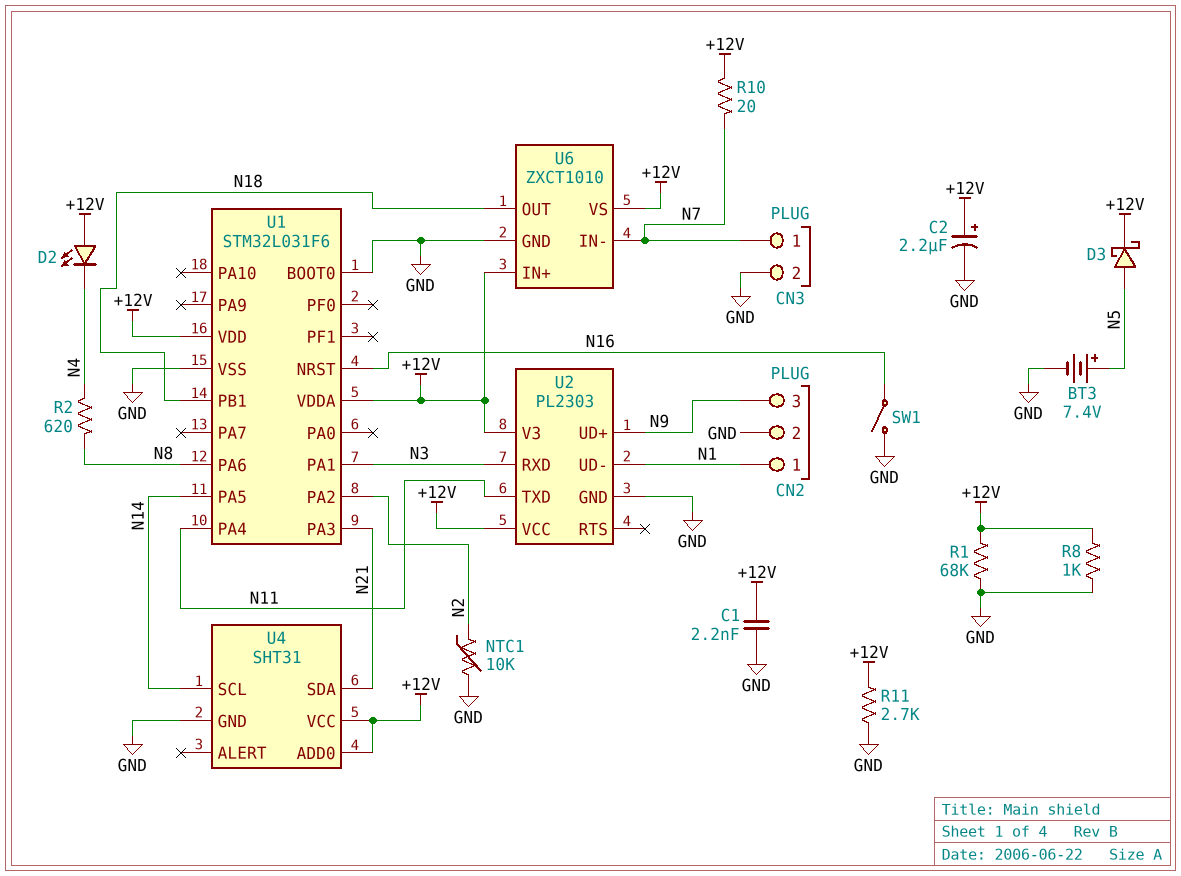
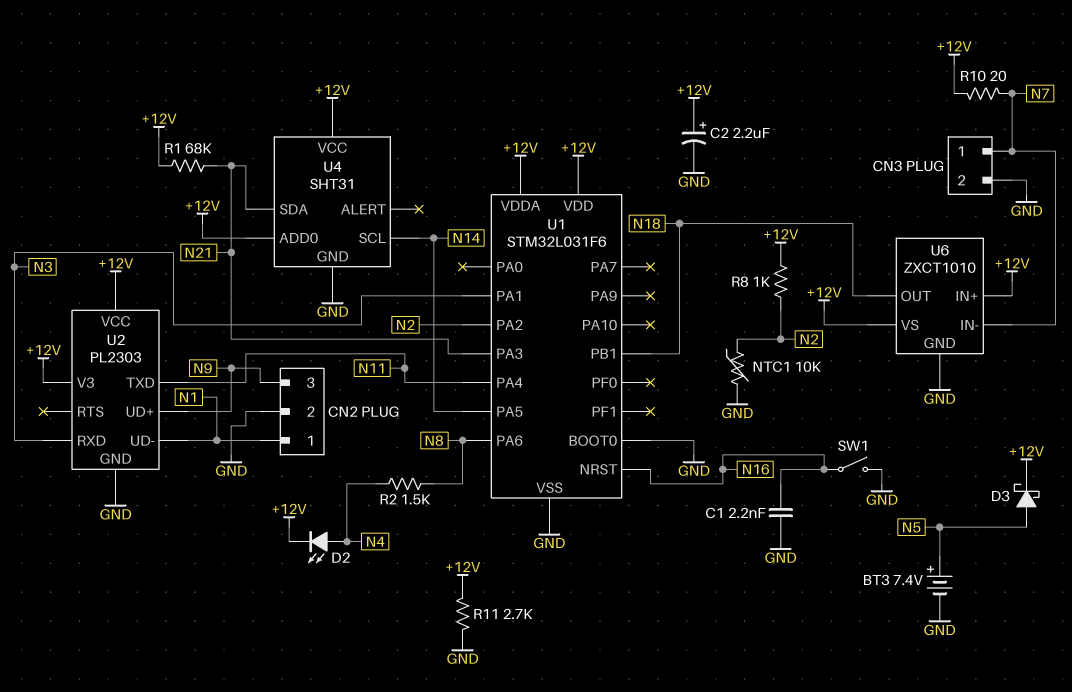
C1: 2.2nF (+12V, GND) -> 2.2nF (GND, N16)
D2: LED (A +12V, K N4) -> LED (A N4, K +12V)
R1: 68k (+12V, GND) -> 68k (+12V, N21)
R2: 620 (N4, N8) -> 1.5k (N4, N8)
R8: 1k (+12V, GND) -> 1k (+12V, N2)

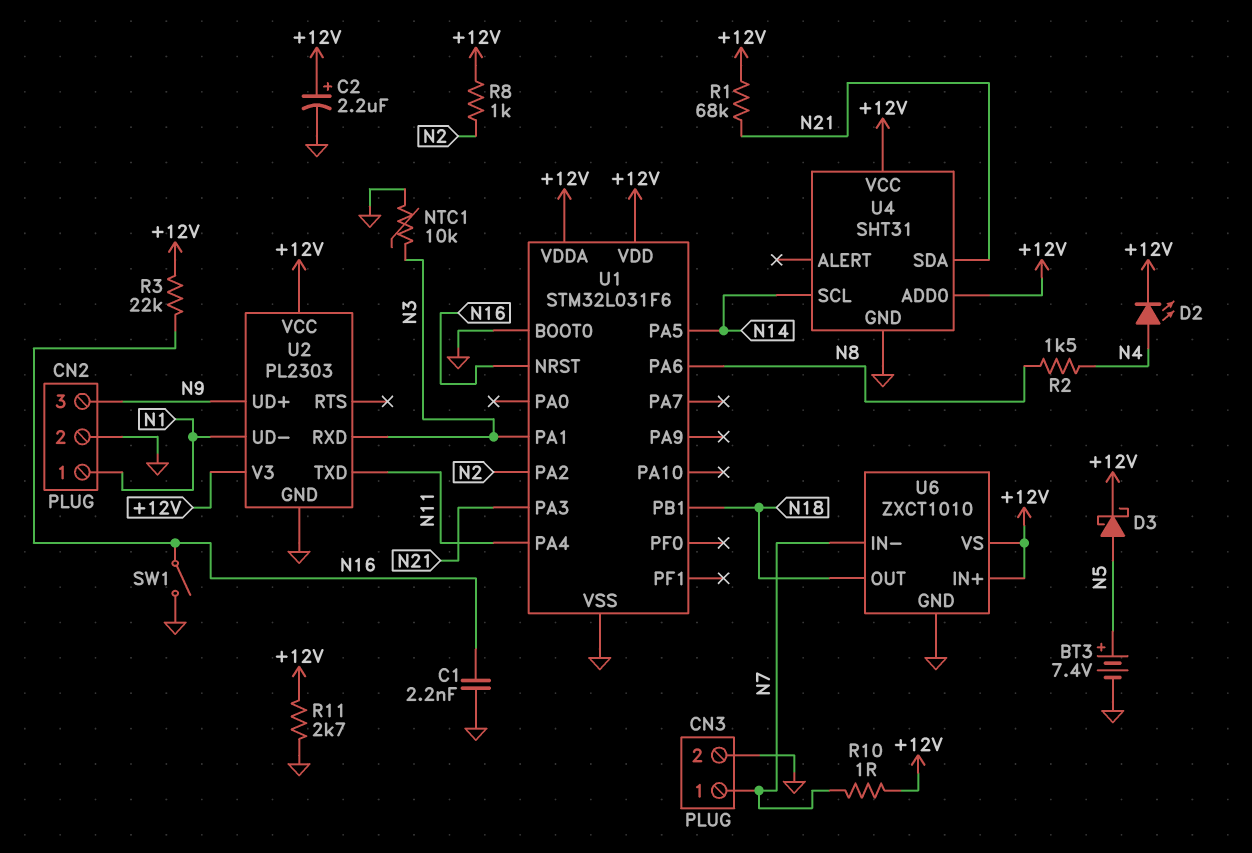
NTC1: 10k (GND, N2) -> 10k (GND, N3)
R3: none -> 22k (+12V, N16)
R10: 20 (+12V, N7) -> 1 (+12V, N7)

